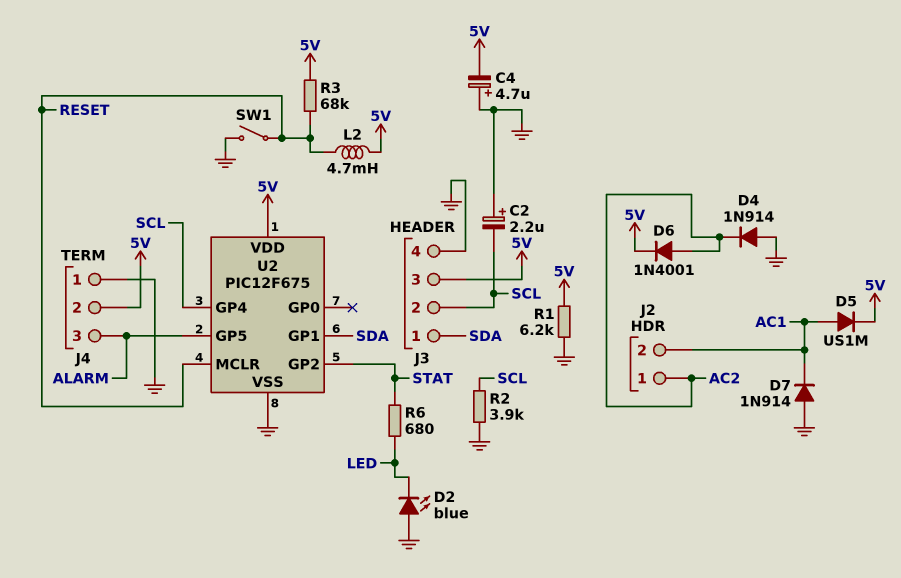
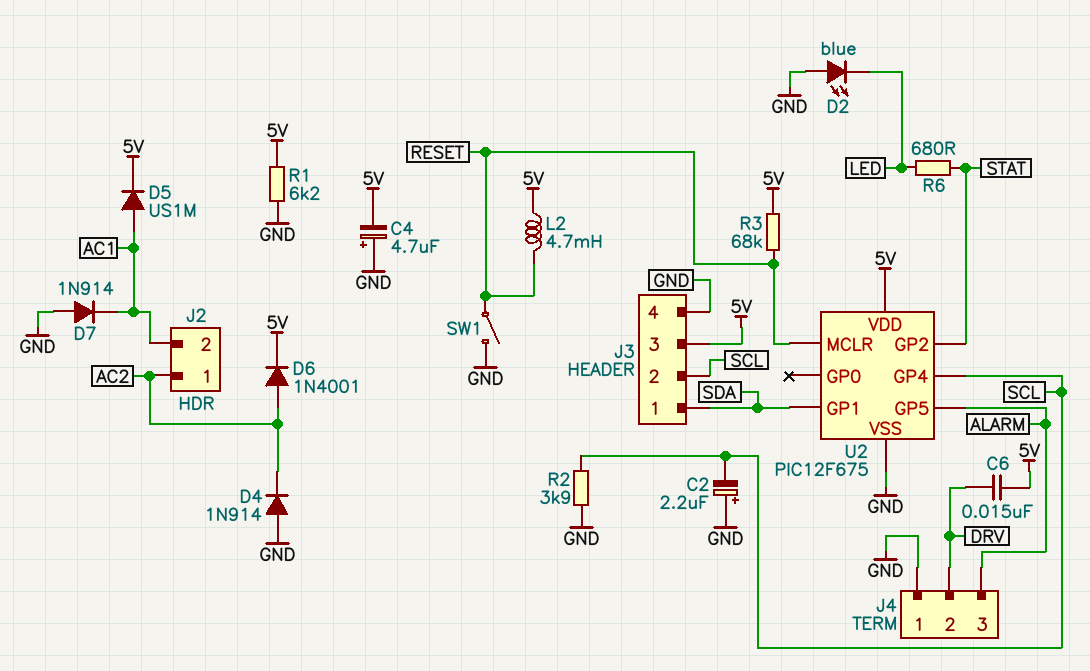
C6: none -> 15nF (5V, DRV)
J4 pin 2: 5V -> DRV

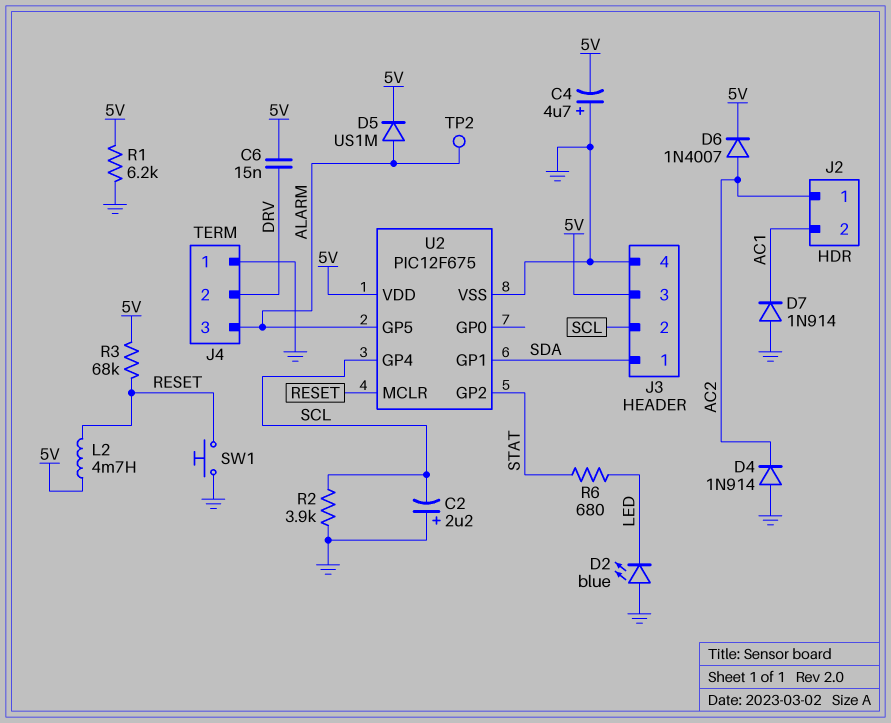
D5: diode US1M (A AC1, K 5V) -> diode US1M (A ALARM, K 5V)
D6: diode 1N4001 (A AC2, K 5V) -> diode 1N4007 (A AC2, K 5V)
SW1: switch (GND, RESET) -> button (GND, RESET)
TP2: none -> test point (ALARM)

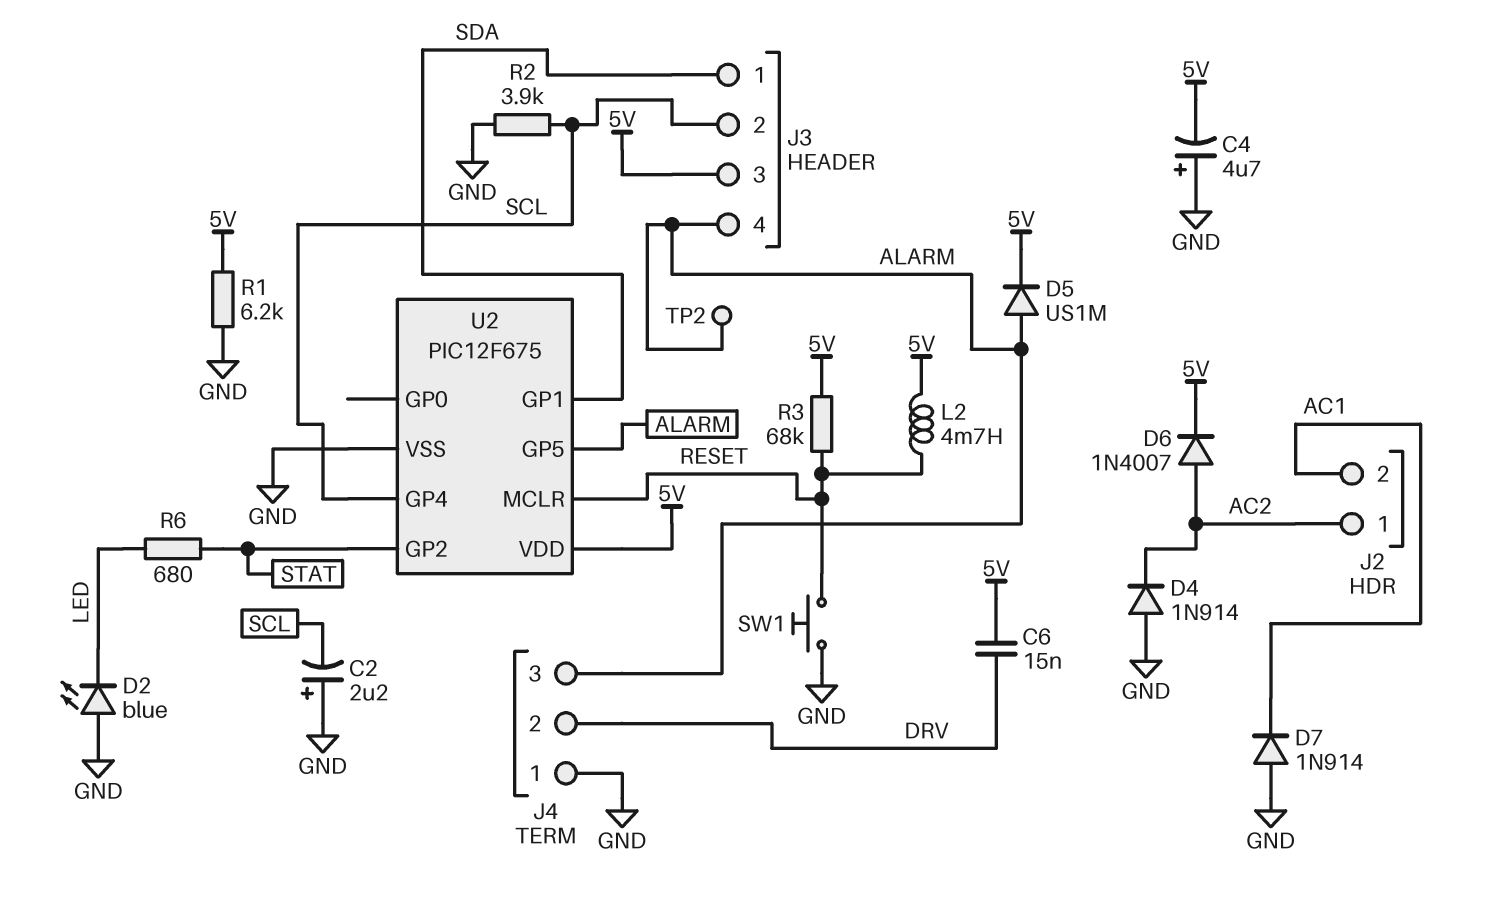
J3 pin 4: GND -> ALARM

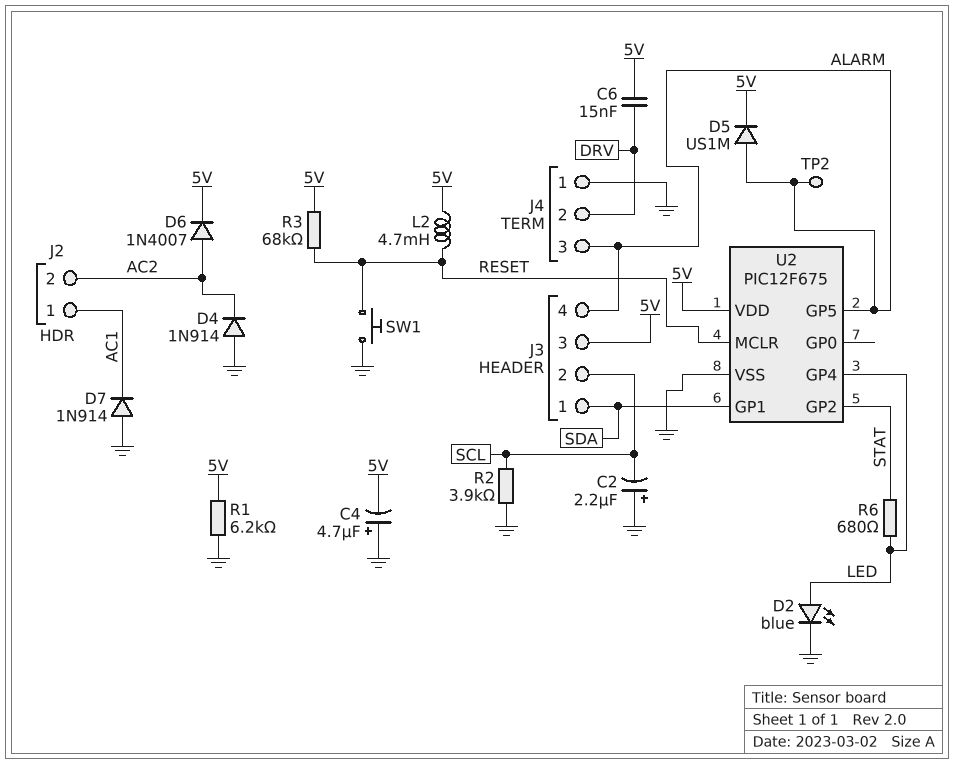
D2: LED blue (A GND, K LED) -> LED blue (A LED, K GND)
J2 pin 1: AC2 -> AC1
J2 pin 2: AC1 -> AC2
U2 pin GP4: SCL -> LED

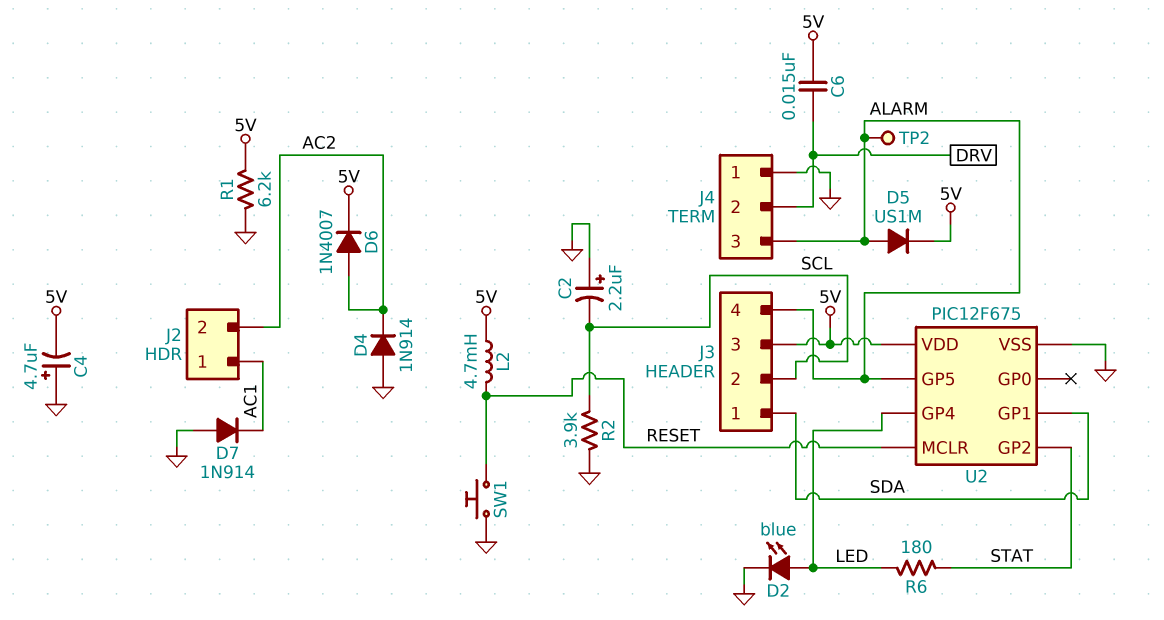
R3: 68k (5V, RESET) -> none
R6: 680 (LED, STAT) -> 180 (LED, STAT)

